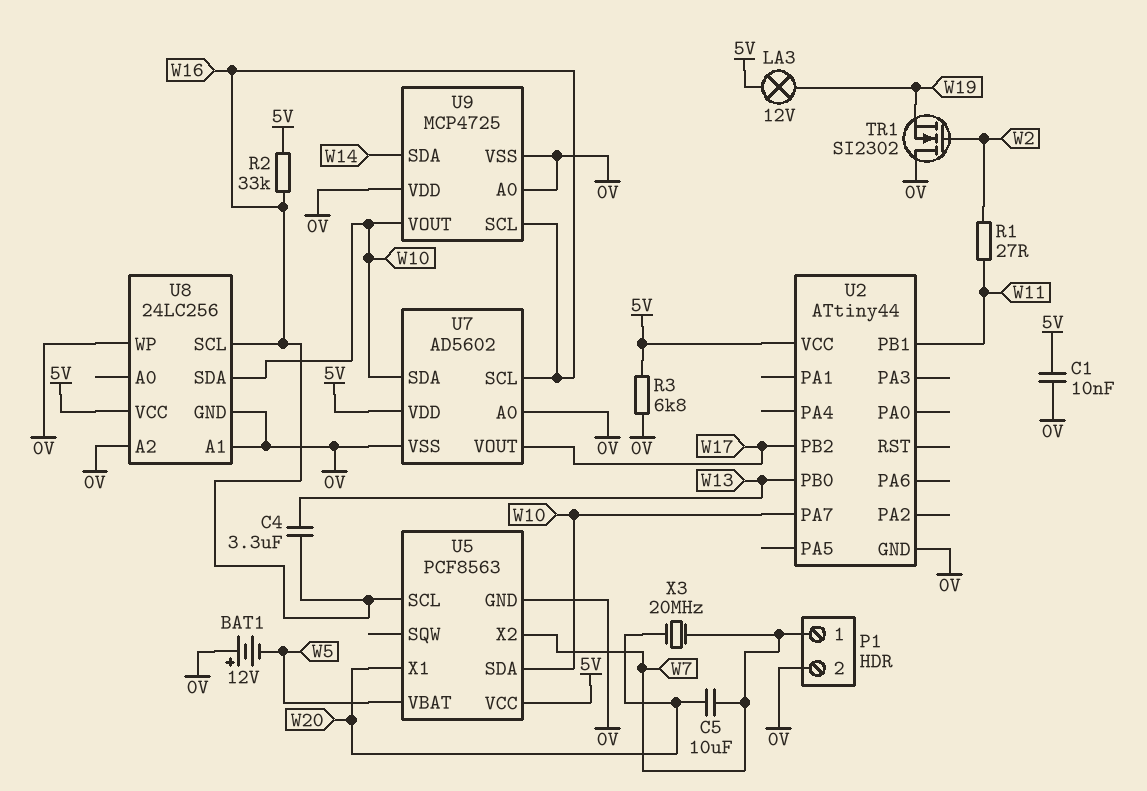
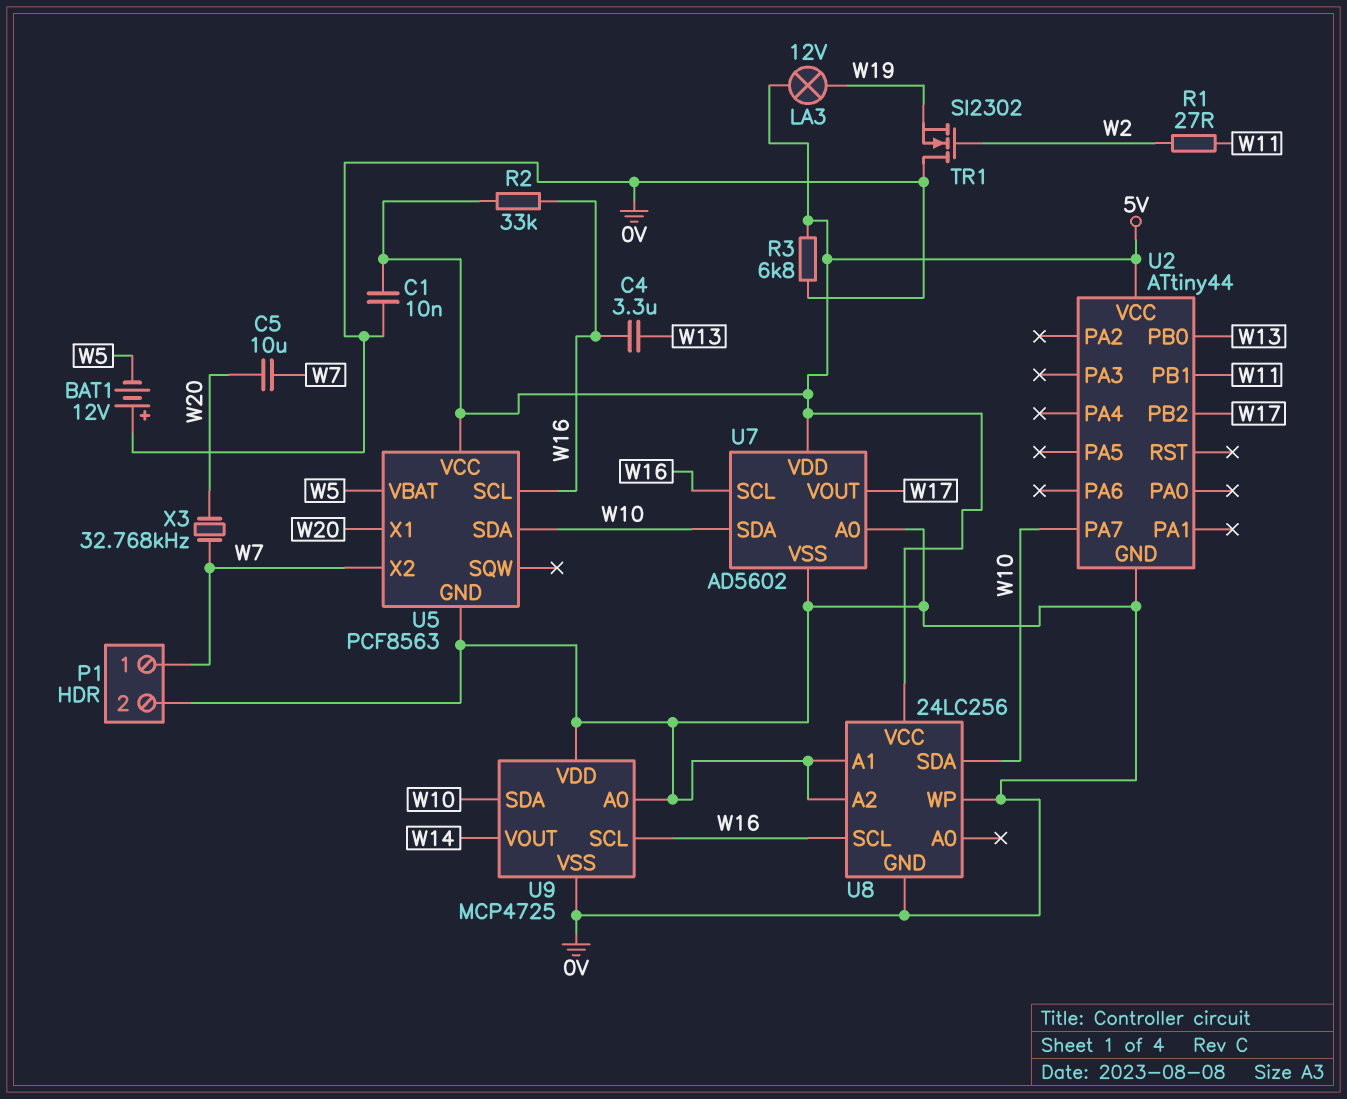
U9 pin SDA: W14 -> W10
U9 pin VOUT: W10 -> W14
X3: 20MHz (W7, W20) -> 32.768kHz (W7, W20)

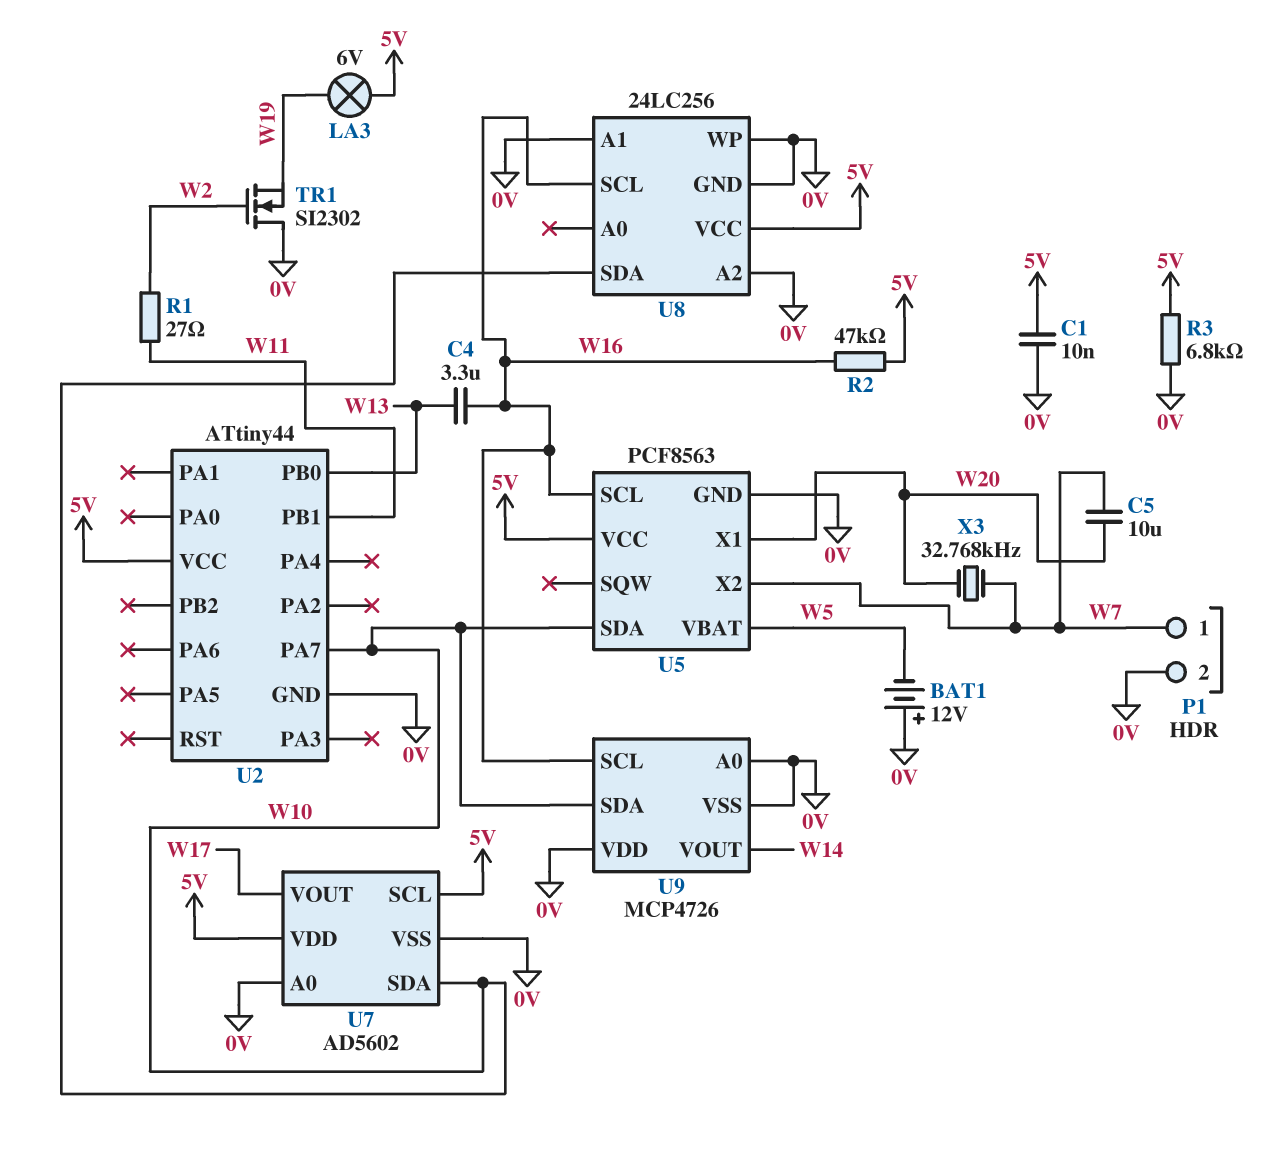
LA3: lamp 12V (5V, W19) -> lamp 6V (5V, W19)
R2: 33k (5V, W16) -> 47k (5V, W16)
U2 pin PB2: W17 -> none
U7 pin SCL: W16 -> 5V
U9: MCP4725 -> MCP4726

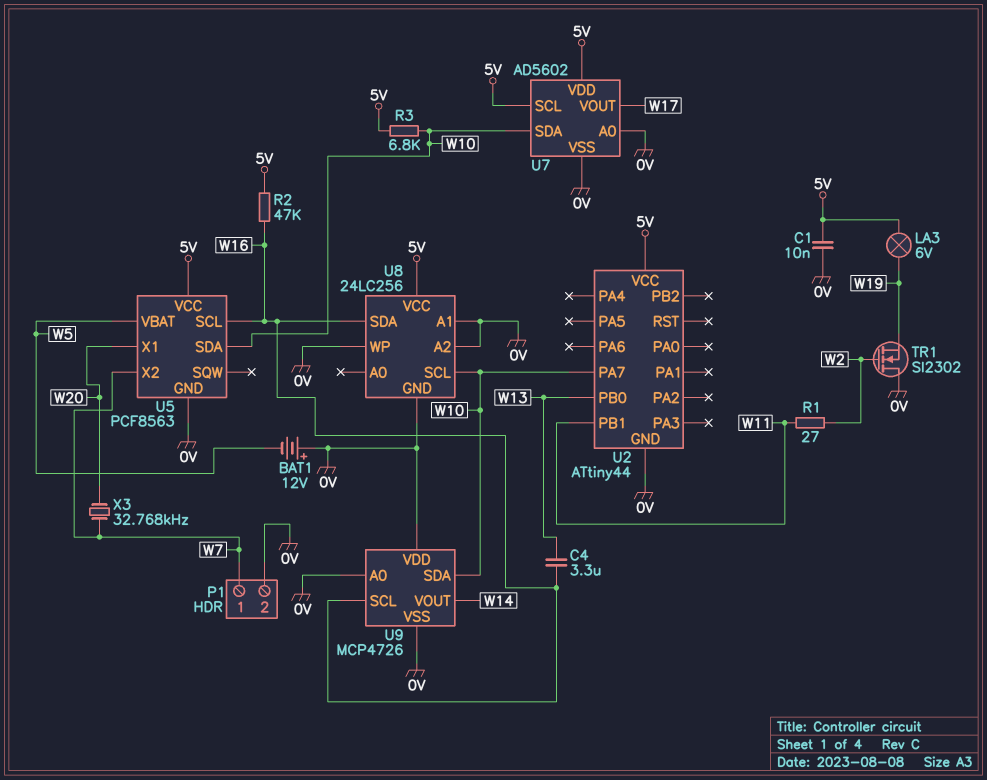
C5: 10uF (W7, W20) -> none
R3: 6.8k (0V, 5V) -> 6.8k (5V, W10)
U8 pin SCL: W16 -> W10
U8 pin SDA: W10 -> W16

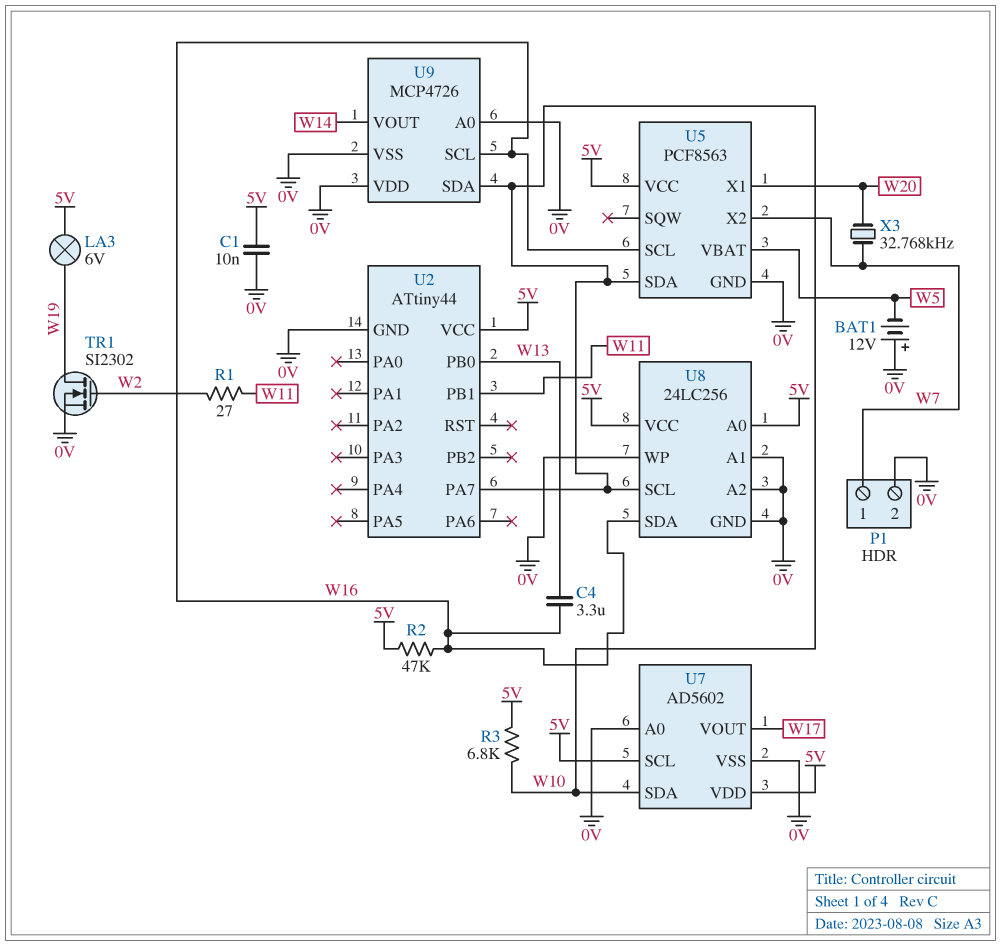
TR1: NMOS SI2302 (G W2, D 0V, S W19) -> NMOS SI2302 (G W2, D W19, S 0V)
U8 pin A0: none -> 5V

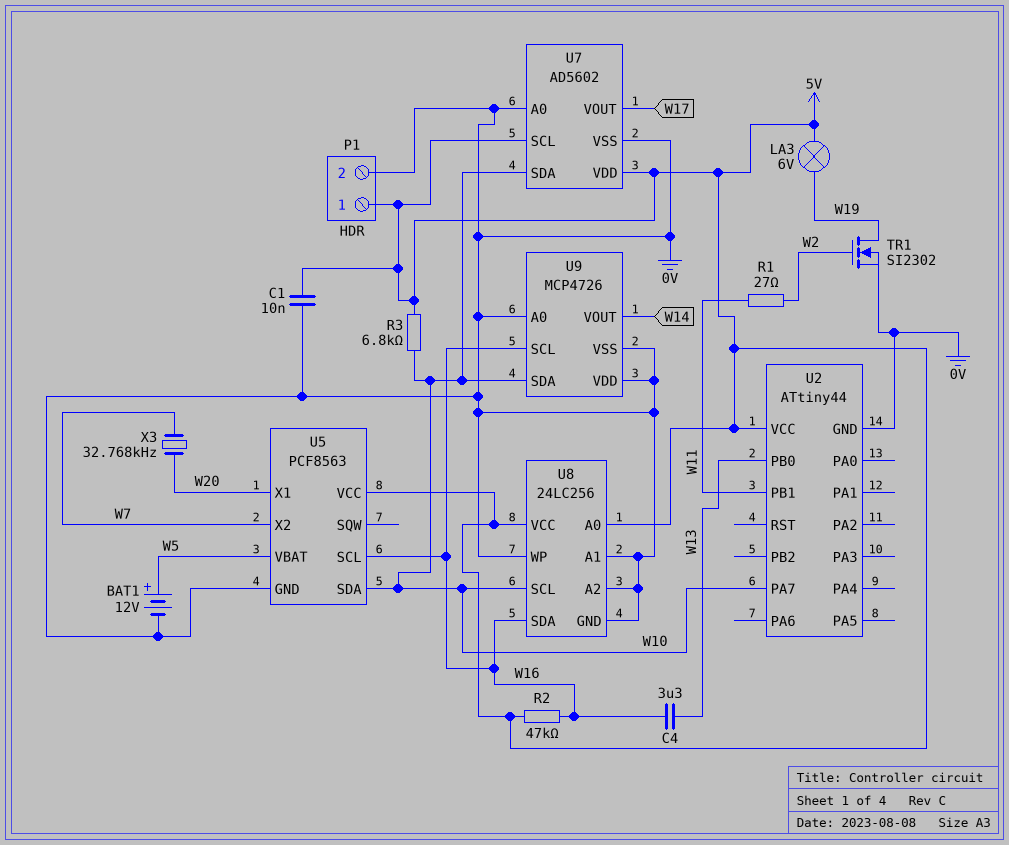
BAT1: 12V (plus 0V, minus W5) -> 12V (plus W5, minus 0V)
P1 pin 1: W7 -> 5V

